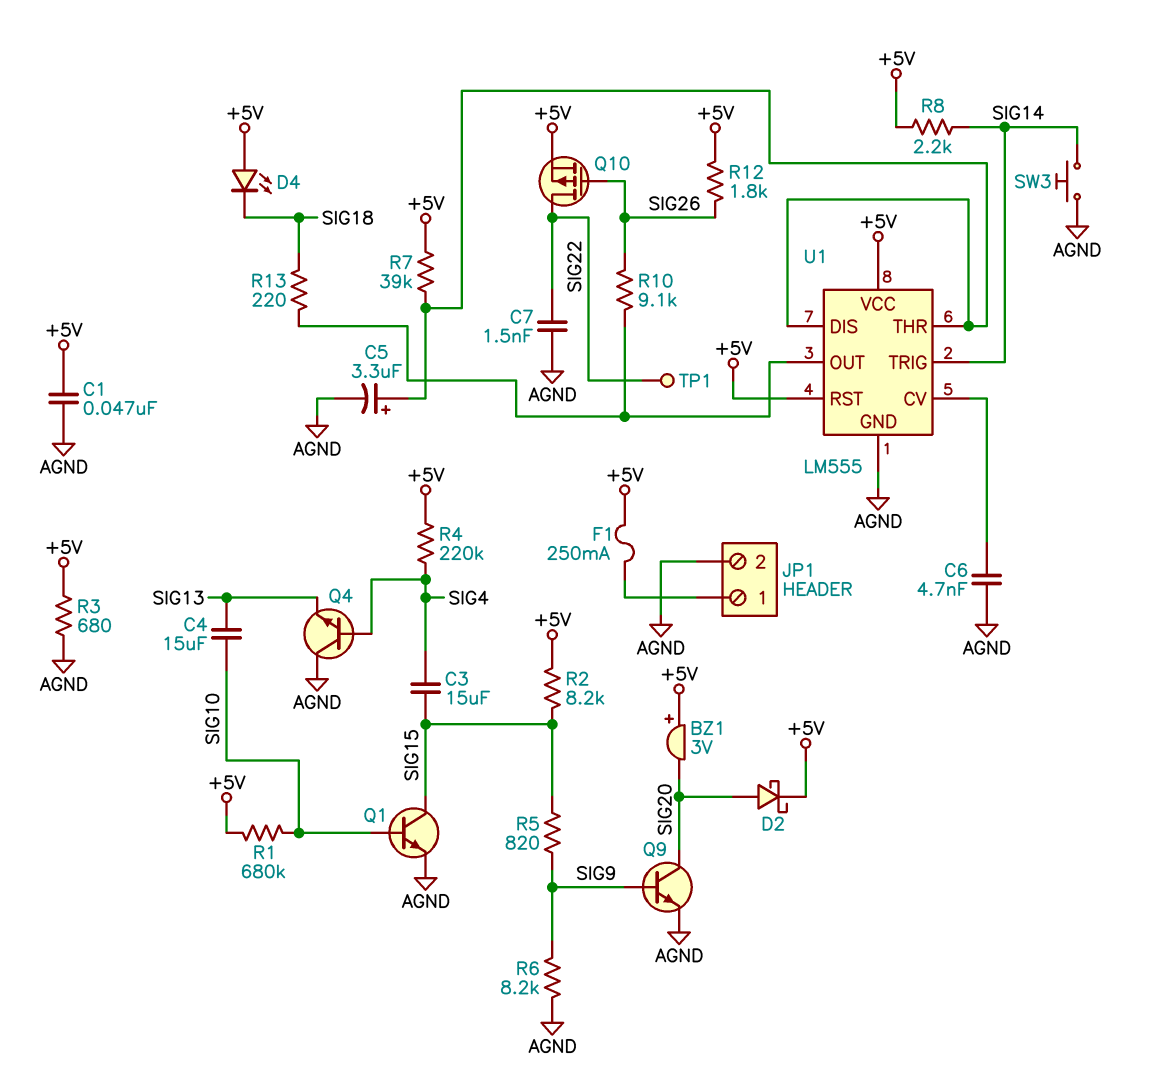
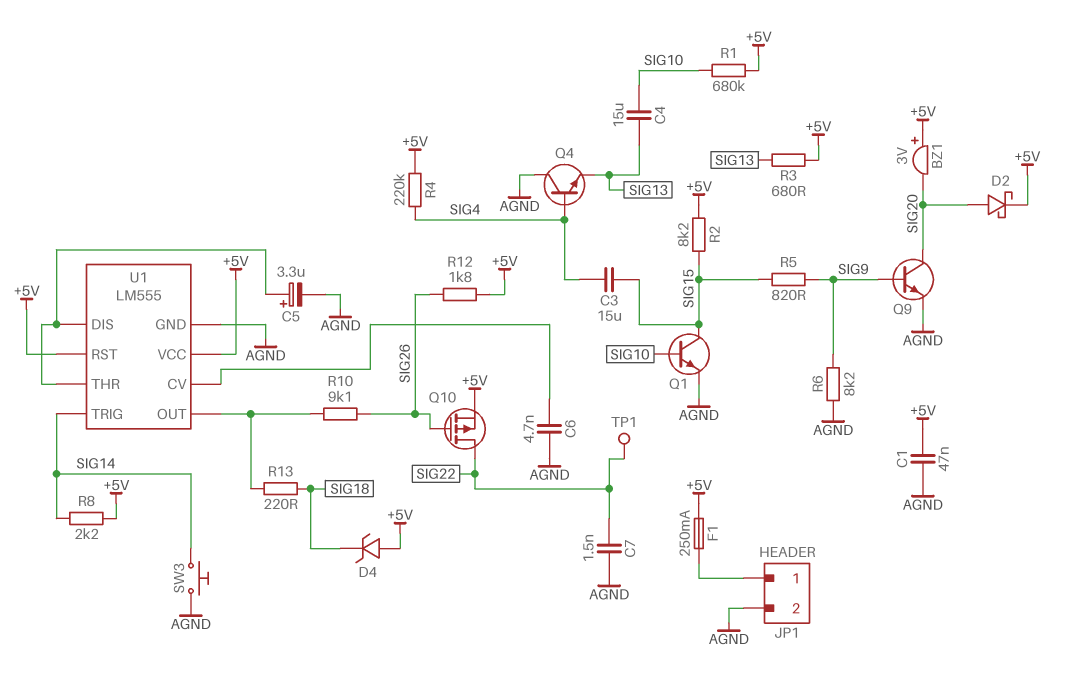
D4: LED (A +5V, K SIG18) -> zener (A +5V, K SIG18)
R3: 680 (+5V, AGND) -> 680 (+5V, SIG13)
R7: 39k (+5V, U1/DIS) -> none

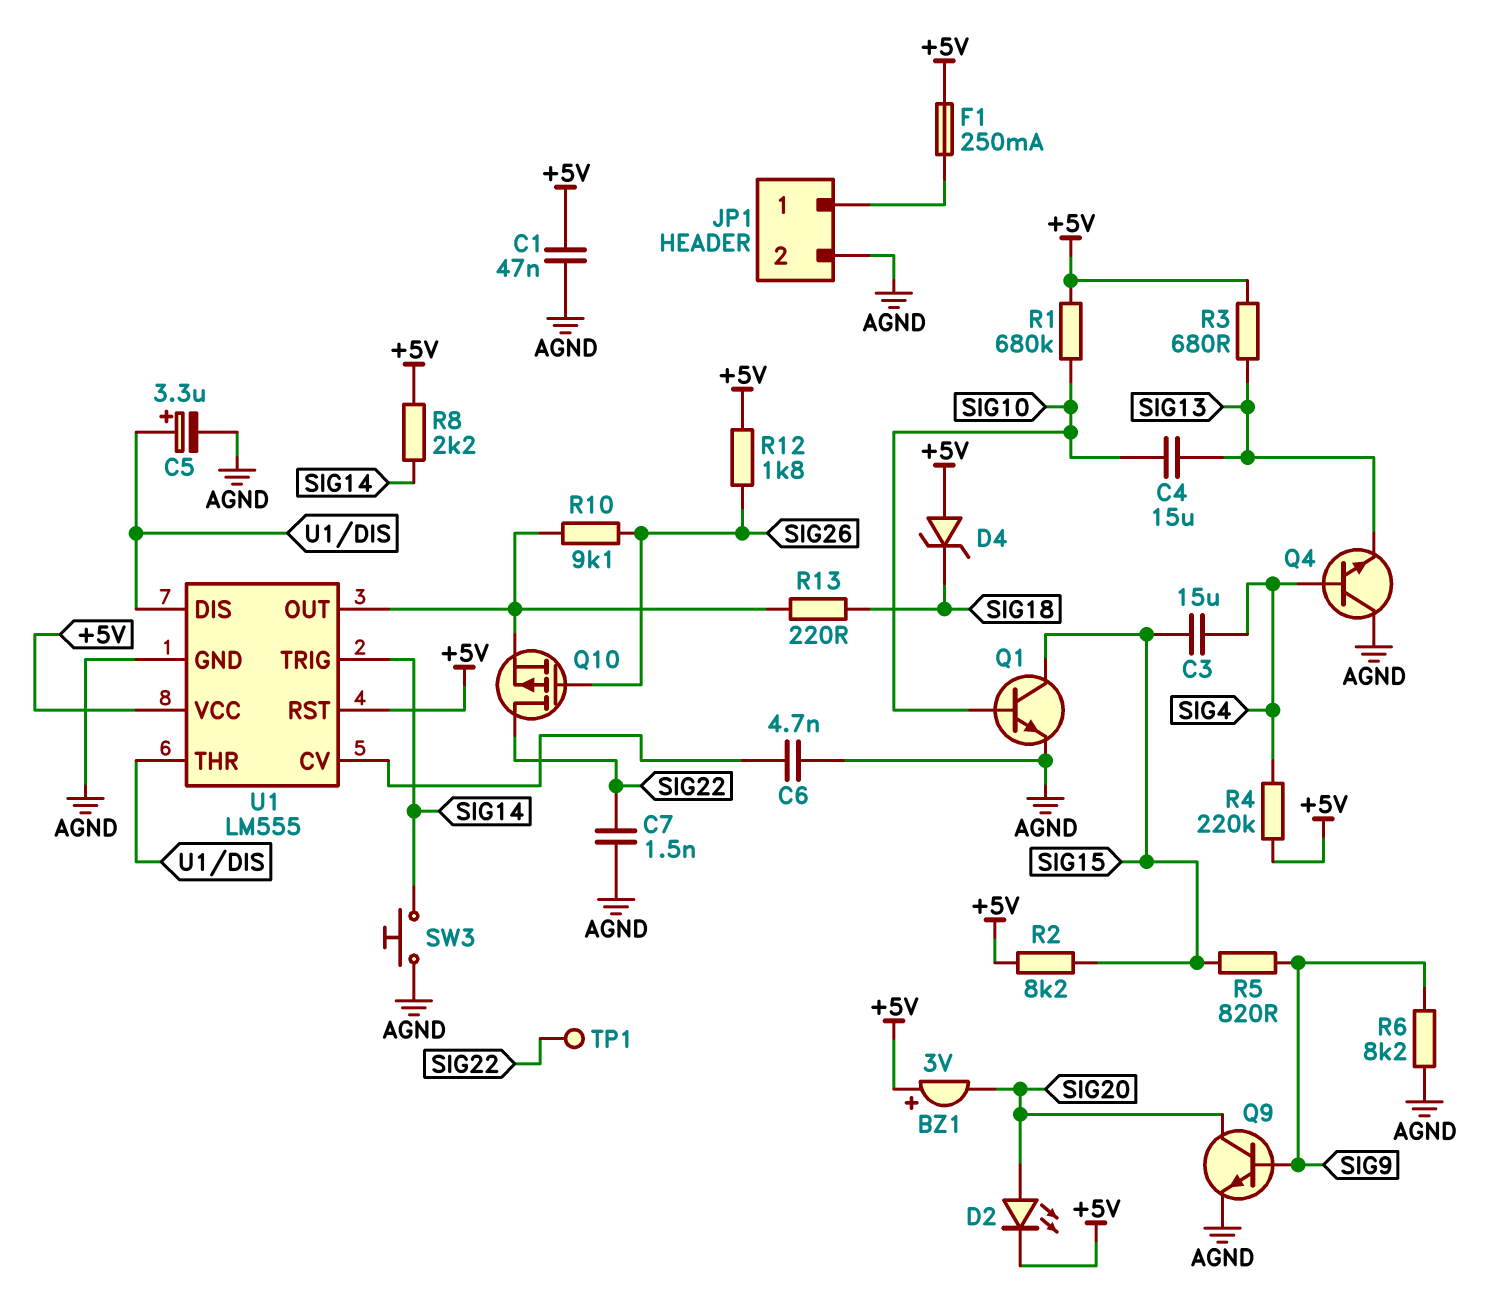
D2: schottky (A SIG20, K +5V) -> LED (A SIG20, K +5V)
Q10: PMOS (G SIG26, D SIG22, S +5V) -> PMOS (G SIG26, D SIG22, S U1/OUT)

